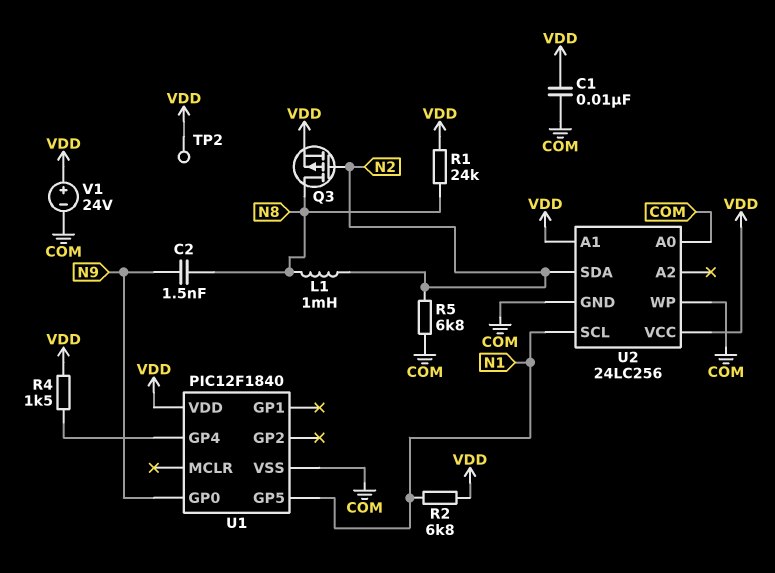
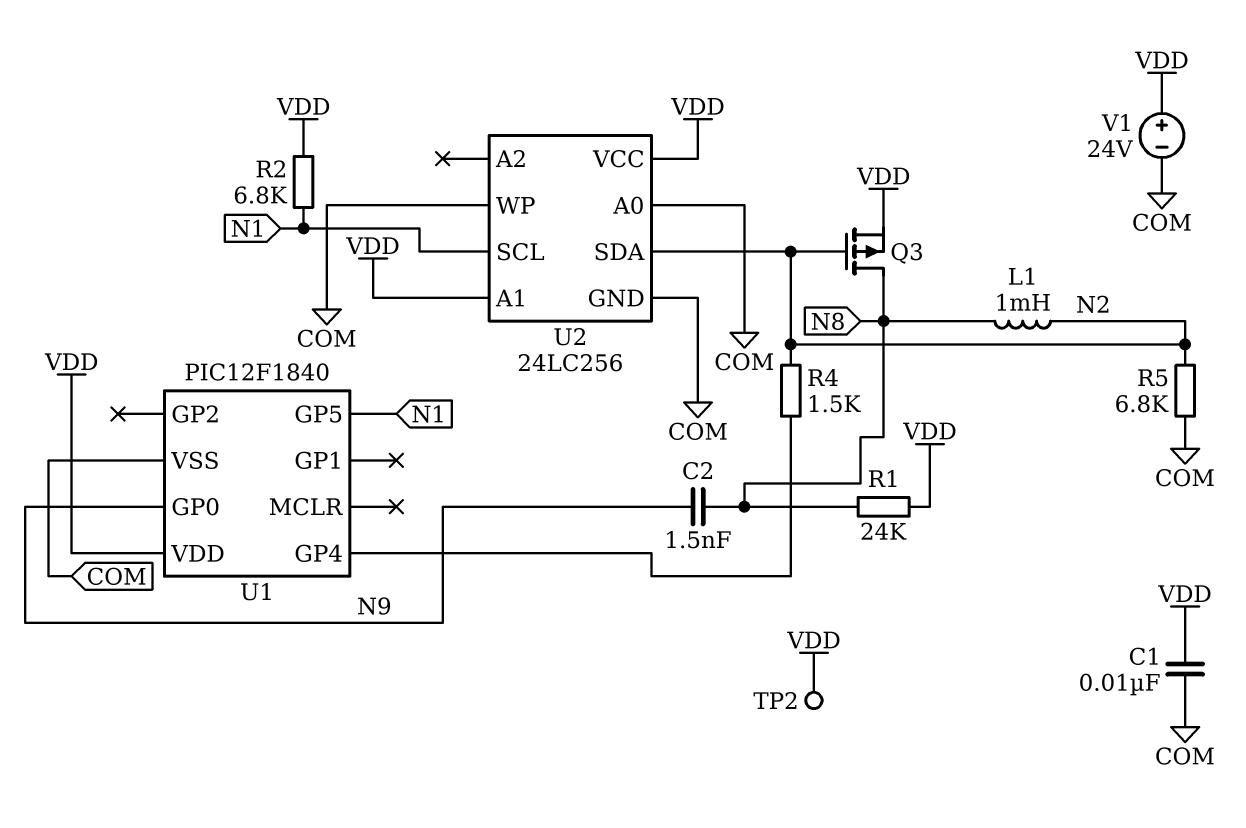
R4: 1.5k (U1/GP4, VDD) -> 1.5k (N2, U1/GP4)

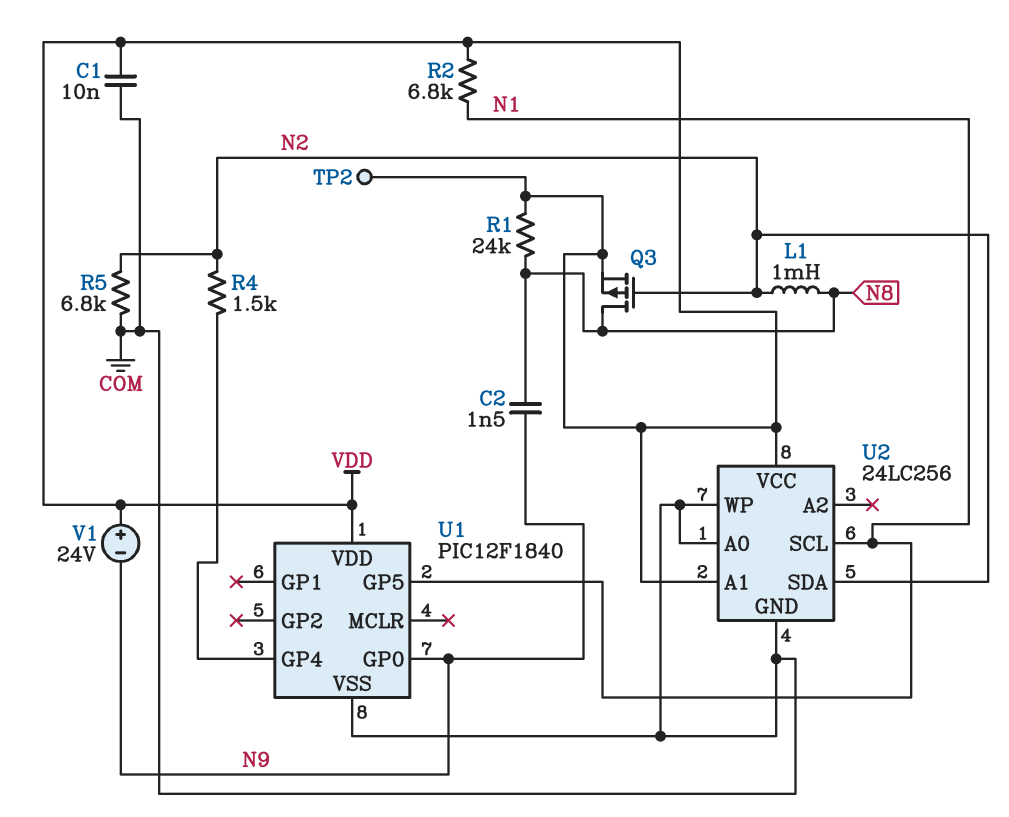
V1: 24V (plus VDD, minus COM) -> 24V (plus VDD, minus N9)

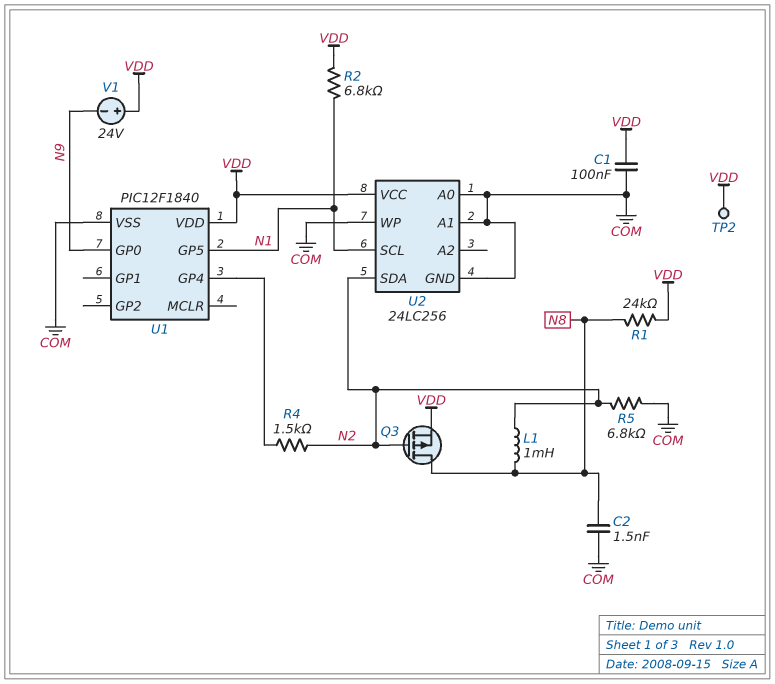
C1: 10nF (COM, VDD) -> 100nF (COM, VDD)
C2: 1.5nF (N8, N9) -> 1.5nF (COM, N8)
U2 pin A1: VDD -> COM

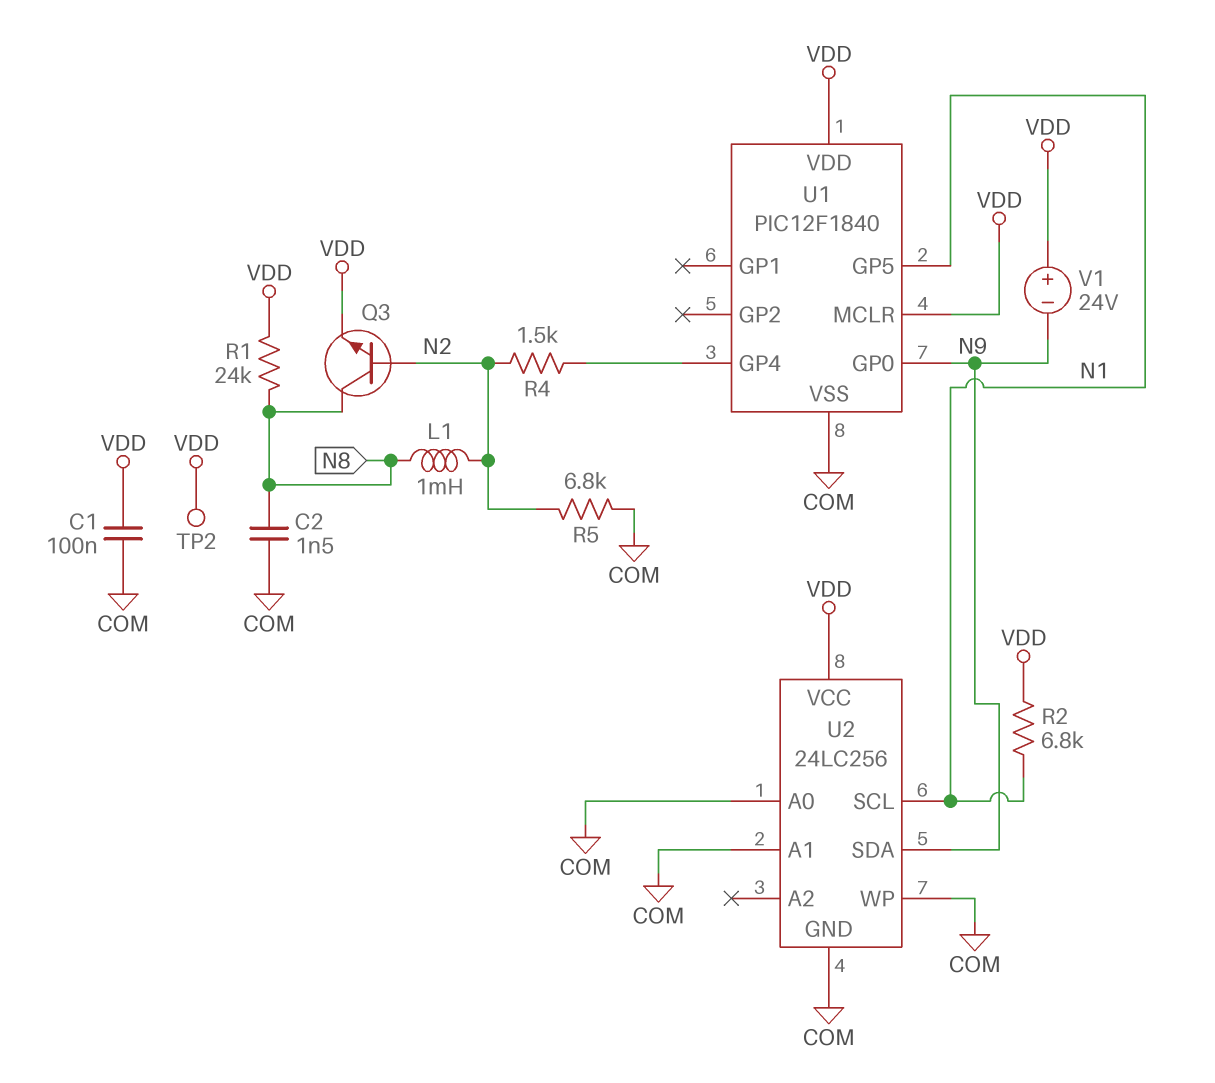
Q3: PMOS (G N2, D N8, S VDD) -> NPN (B N2, C N8, E VDD)
U1 pin MCLR: none -> VDD
U2 pin SDA: N2 -> N9

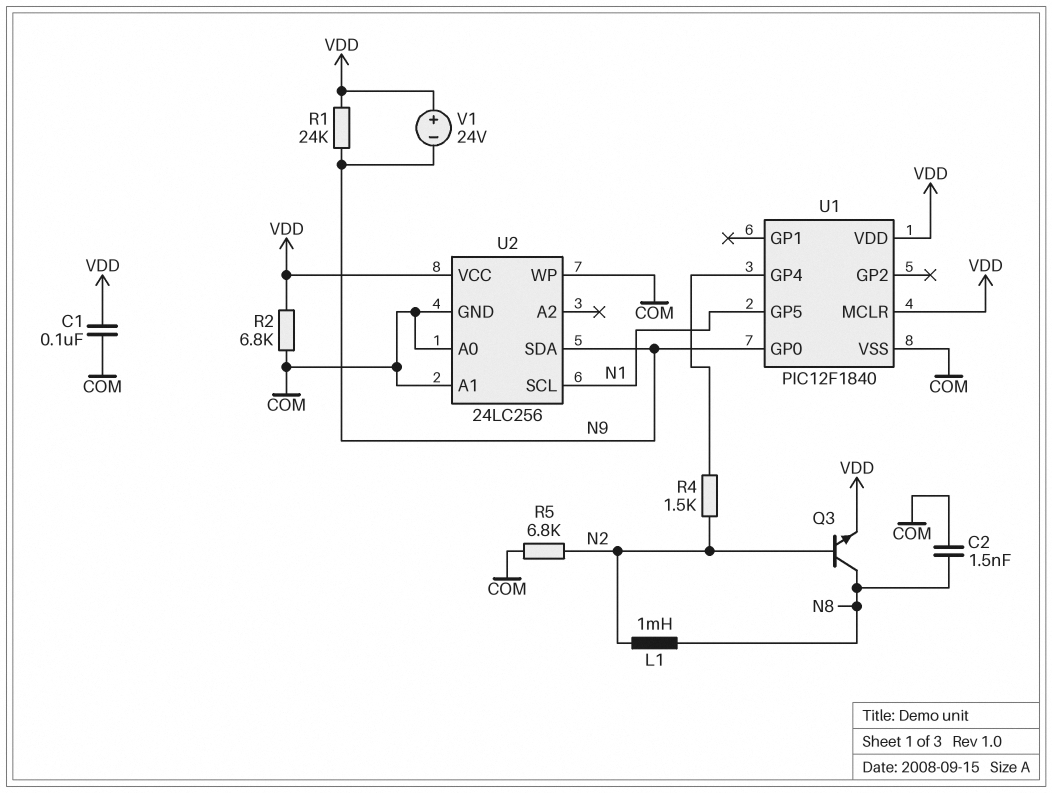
R1: 24k (N8, VDD) -> 24k (N9, VDD)
R2: 6.8k (N1, VDD) -> 6.8k (COM, VDD)
TP2: test point (VDD) -> none

